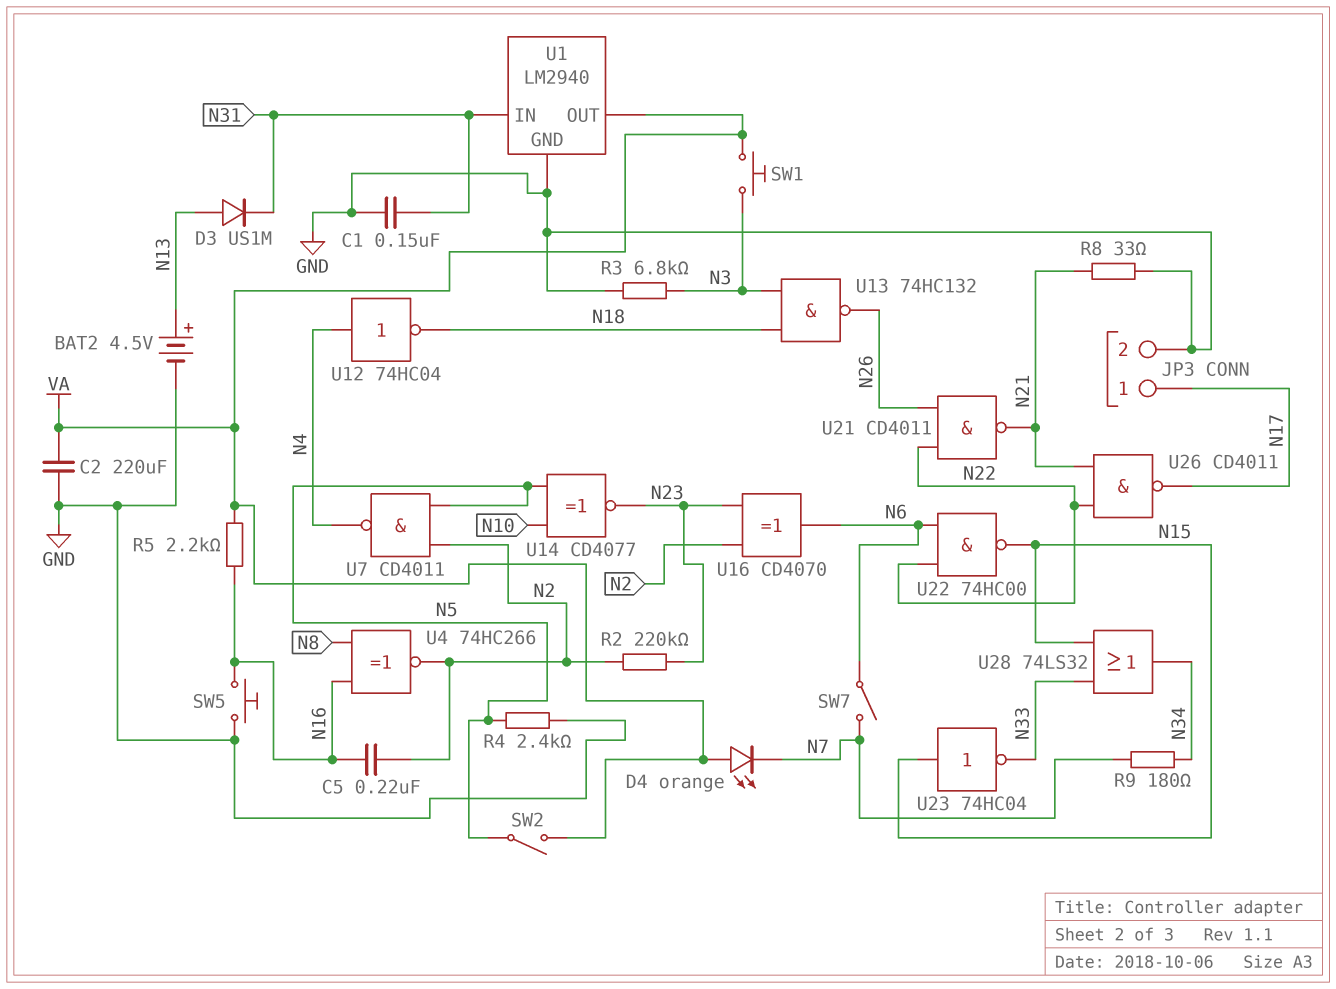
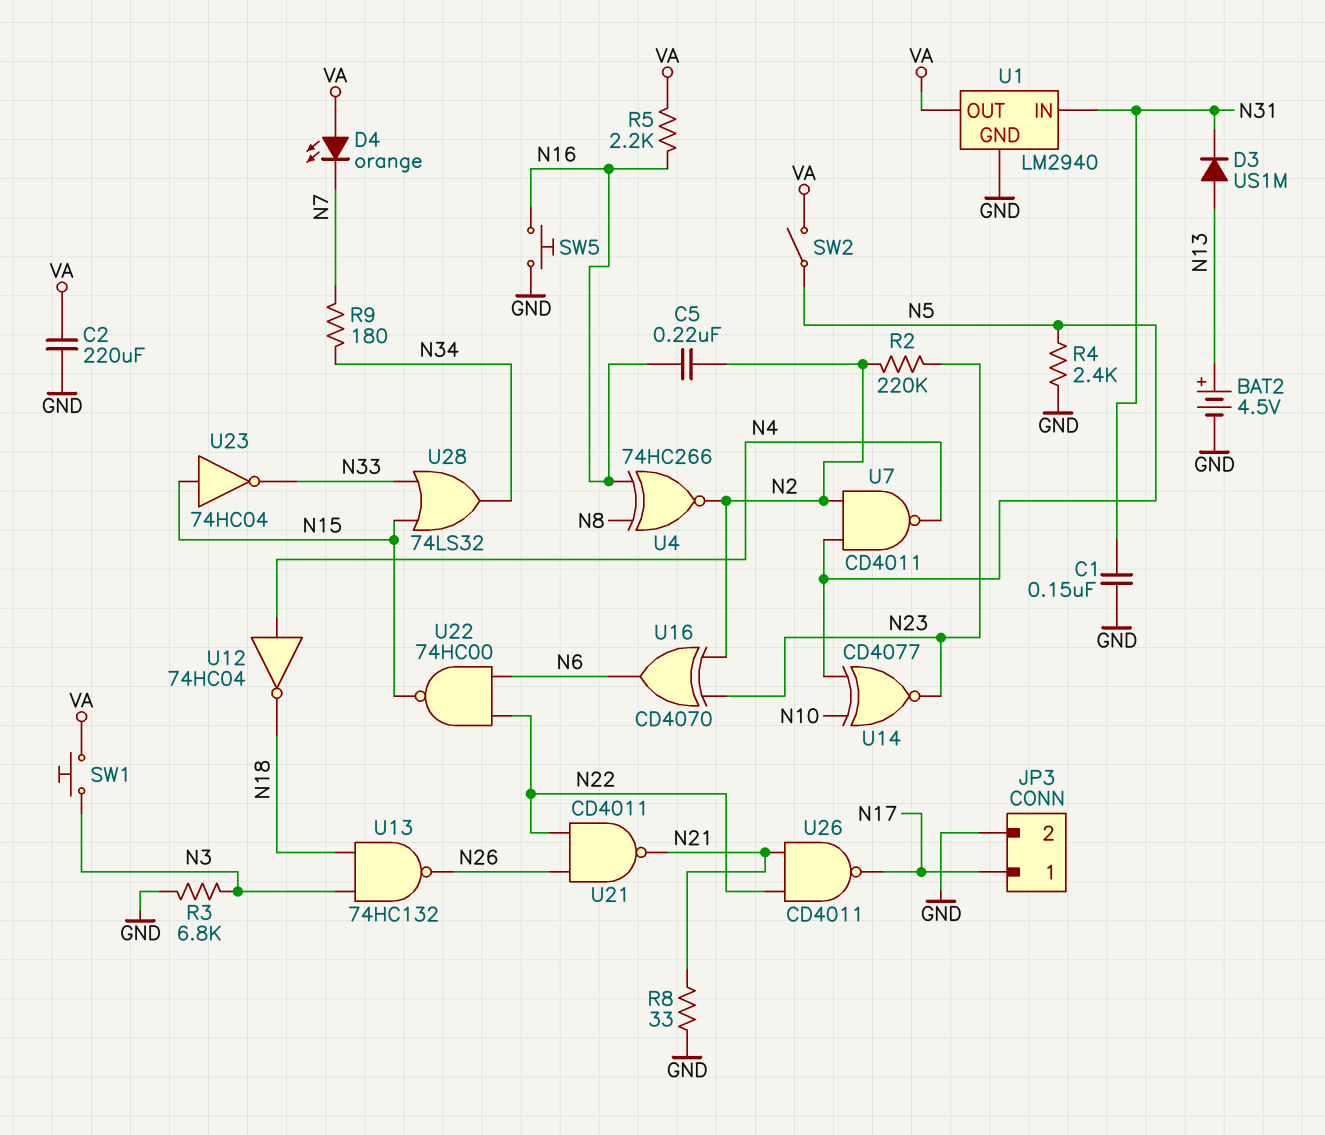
SW7: switch (N6, N7) -> none

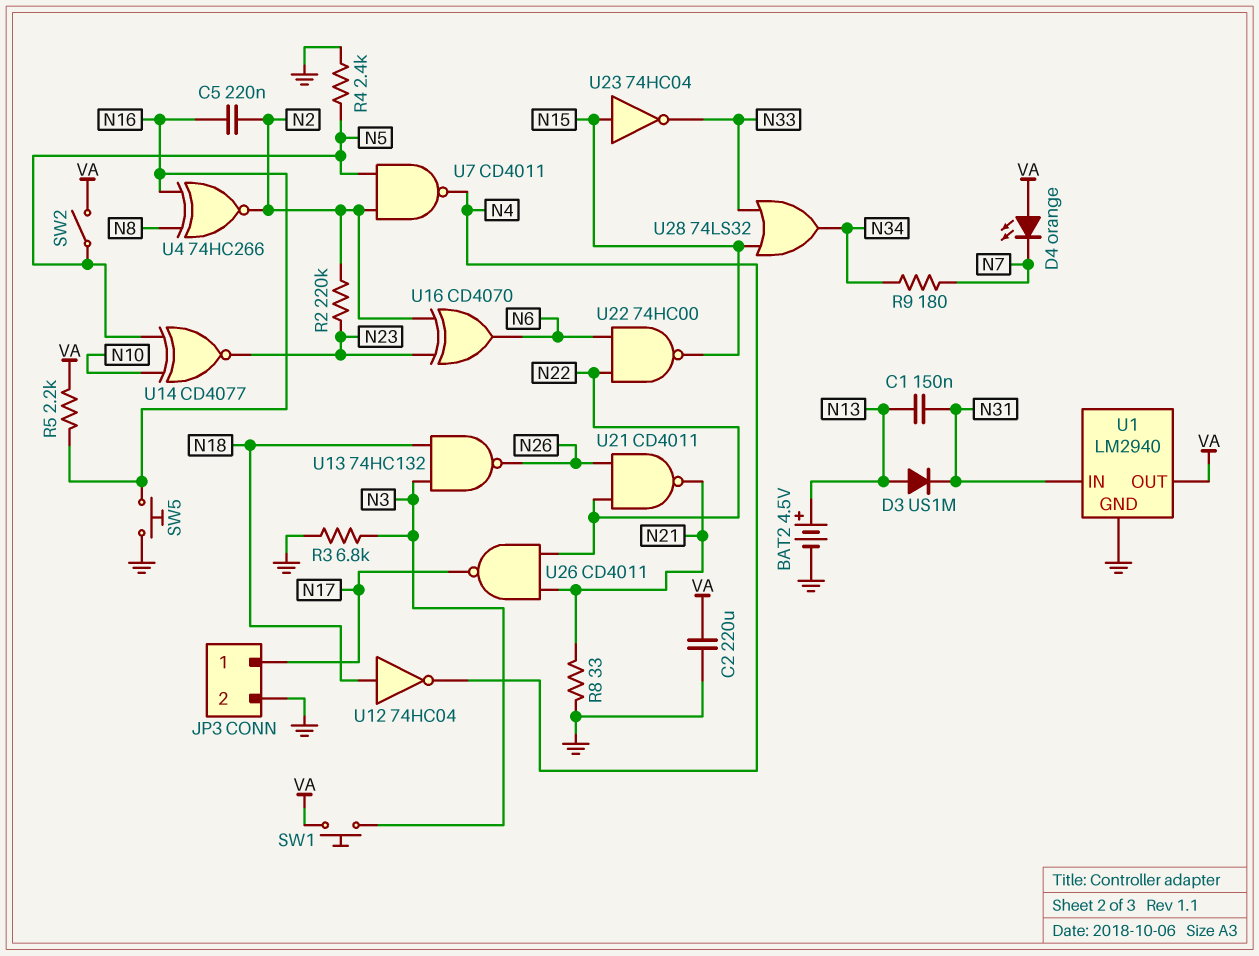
C1: 150nF (GND, N31) -> 150nF (N13, N31)
U12: NOT 74HC04 (in N4, out N18) -> NOT 74HC04 (in N18, out N4)

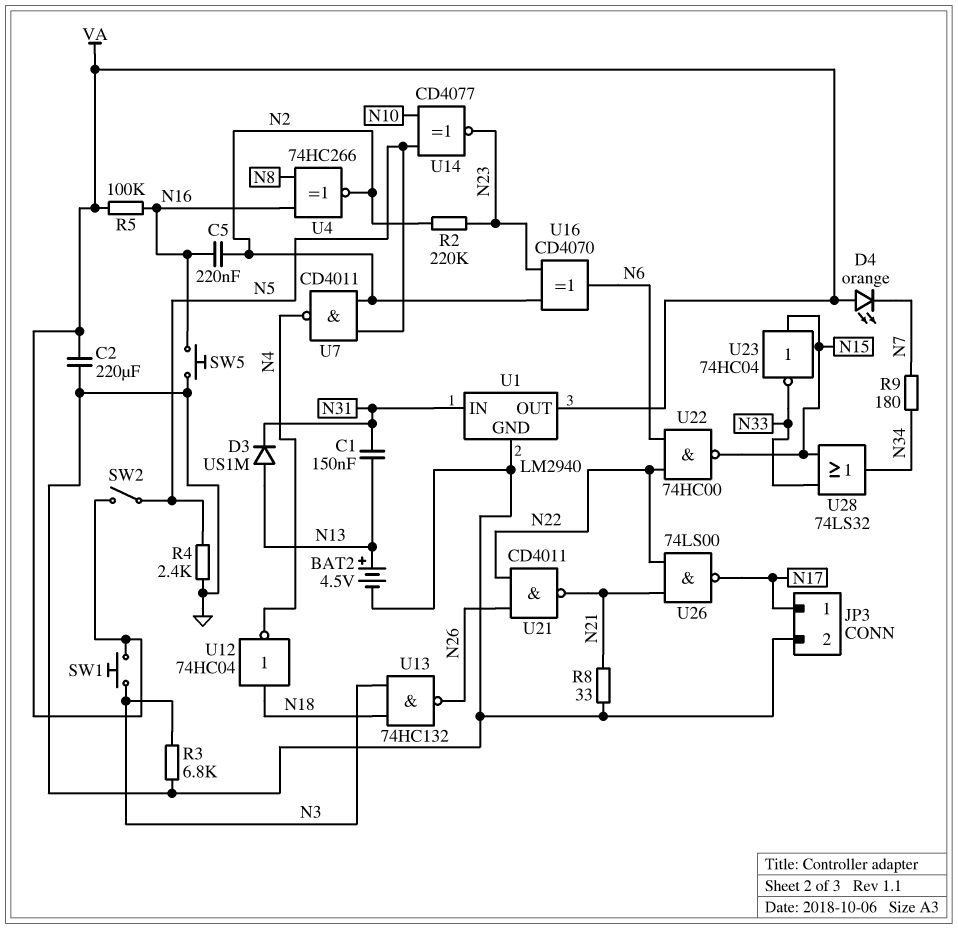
R5: 2.2k (N16, VA) -> 100k (N16, VA)
U26: NAND CD4011 (in N21, in N22, out N17) -> NAND 74LS00 (in N21, in N22, out N17)

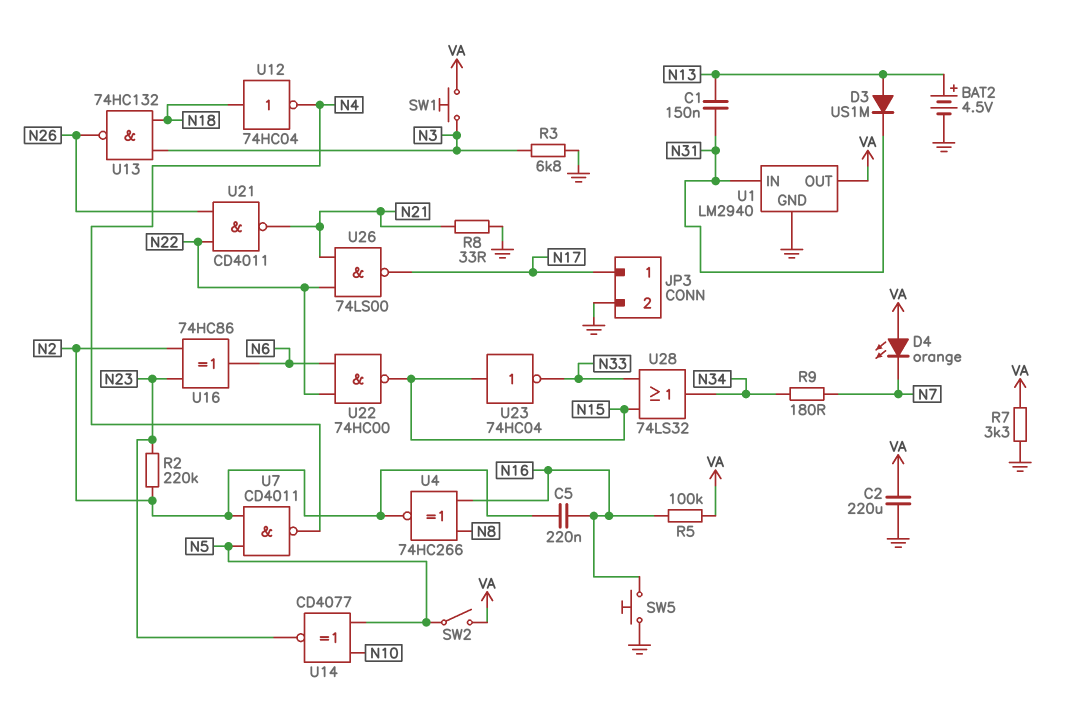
R4: 2.4k (GND, N5) -> none
R7: none -> 3.3k (GND, VA)
U16: XOR CD4070 (in N2, in N23, out N6) -> XOR 74HC86 (in N2, in N23, out N6)

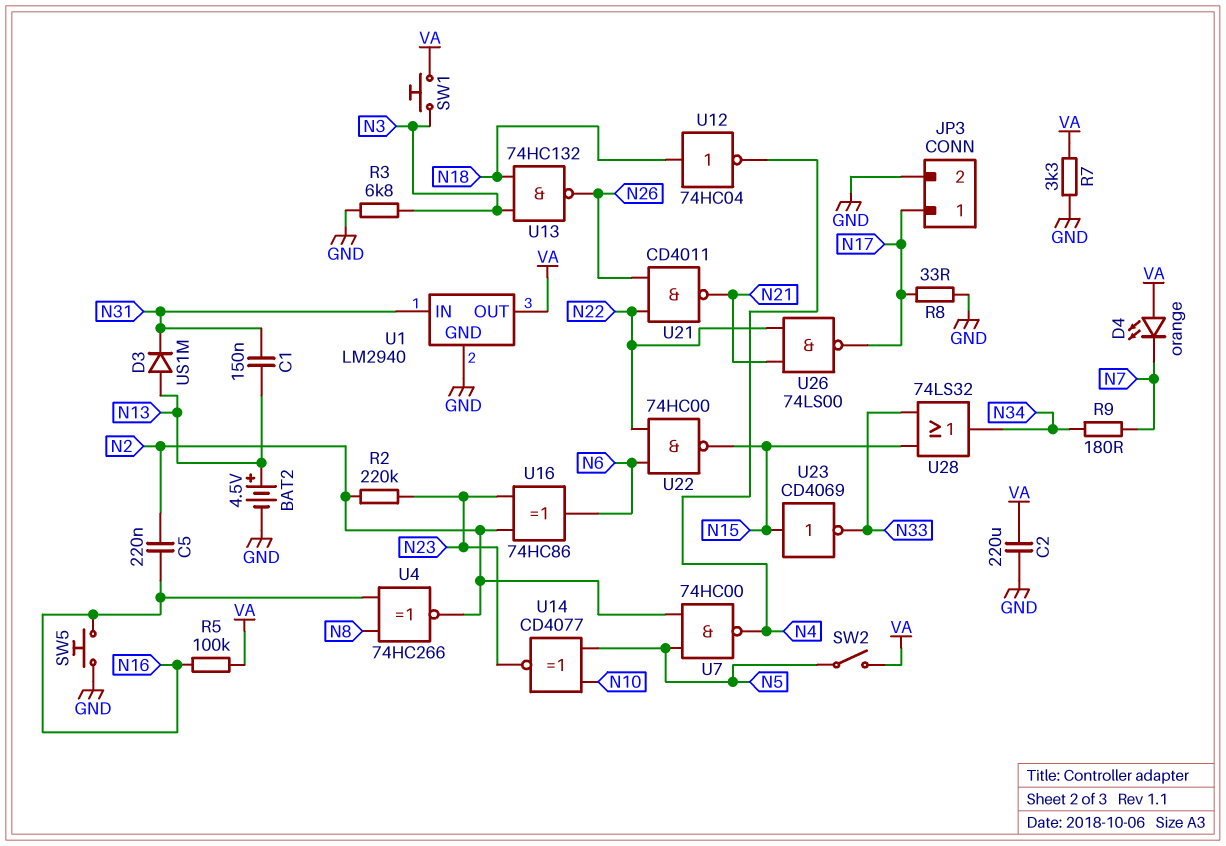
R8: 33 (GND, N21) -> 33 (GND, N17)
U7: NAND CD4011 (in N2, in N5, out N4) -> NAND 74HC00 (in N2, in N5, out N4)
U23: NOT 74HC04 (in N15, out N33) -> NOT CD4069 (in N15, out N33)

